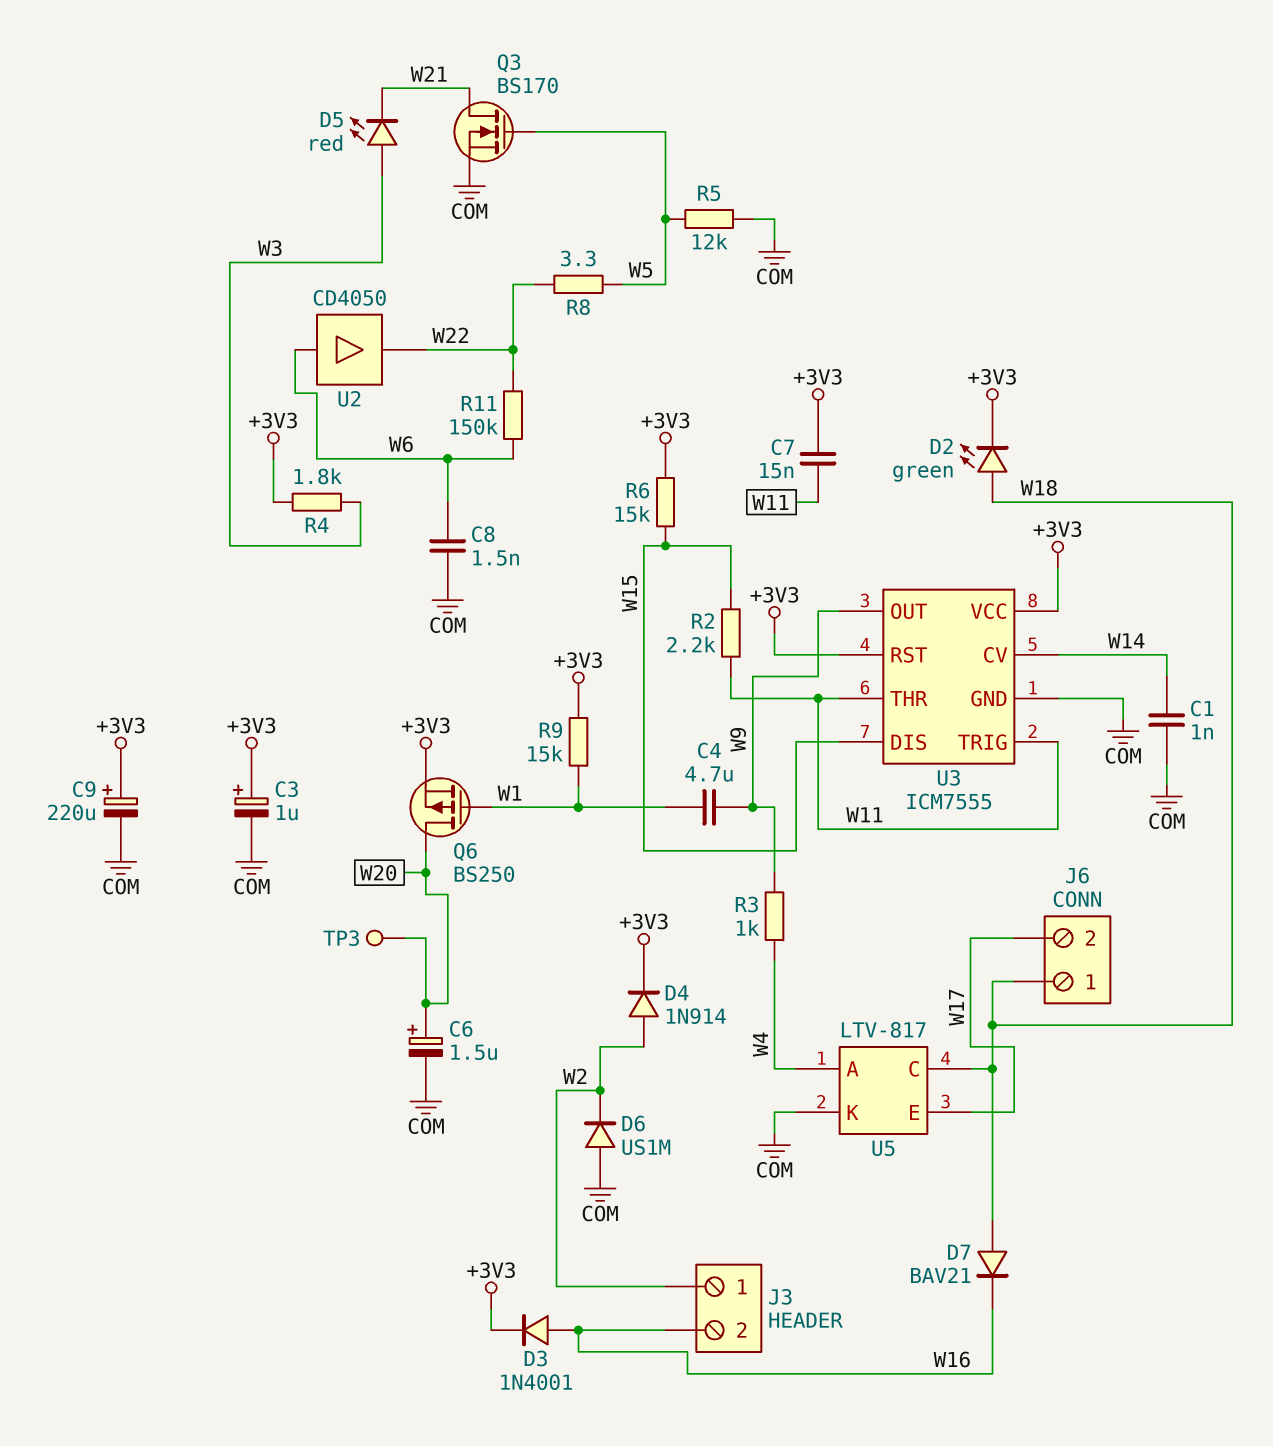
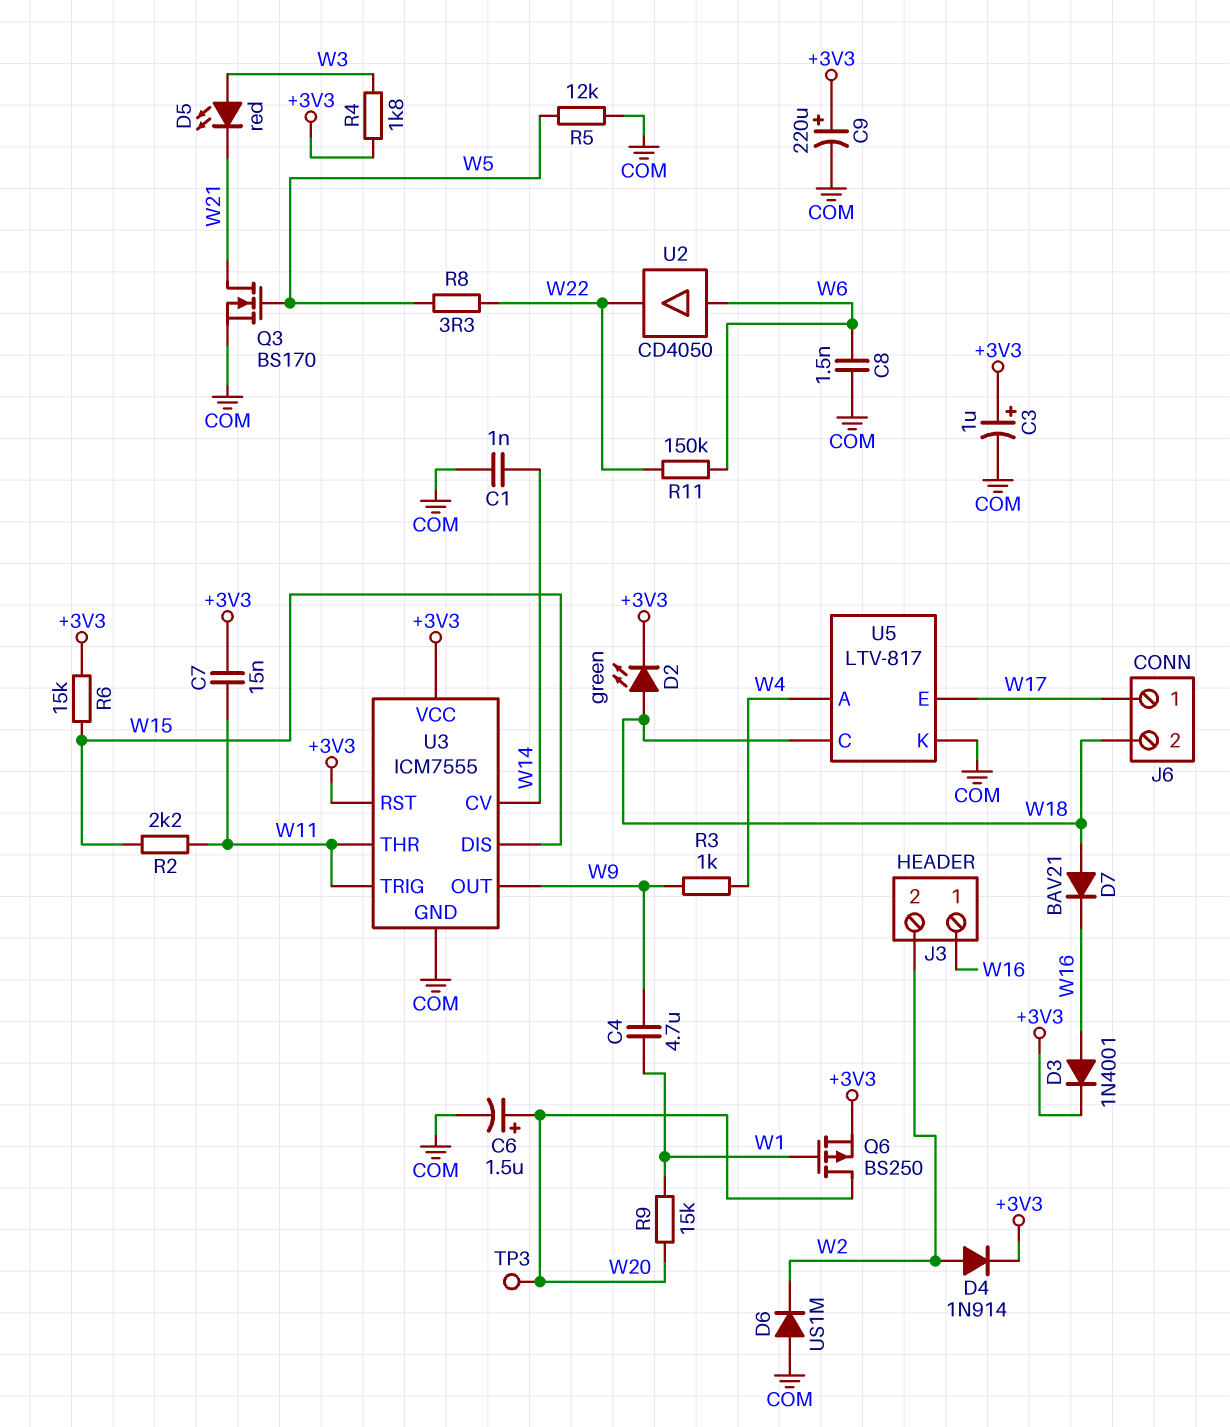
J3 pin 1: W2 -> W16
J3 pin 2: W16 -> W2
J6 pin 1: W18 -> W17
J6 pin 2: W17 -> W18
R9: 15k (+3V3, W1) -> 15k (W1, W20)

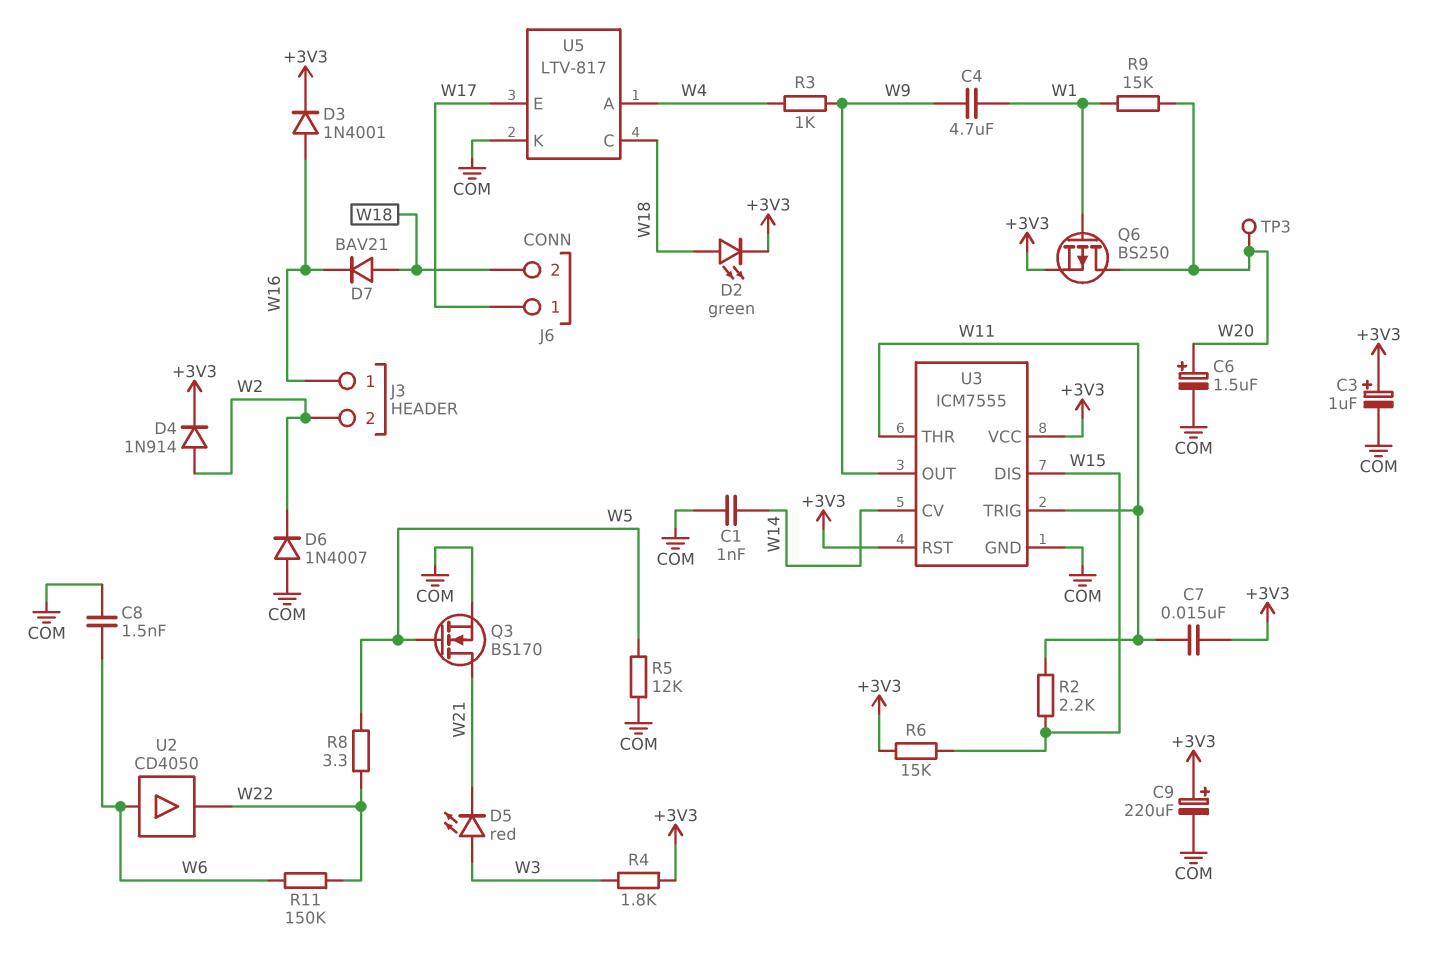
D6: diode US1M (A COM, K W2) -> diode 1N4007 (A COM, K W2)

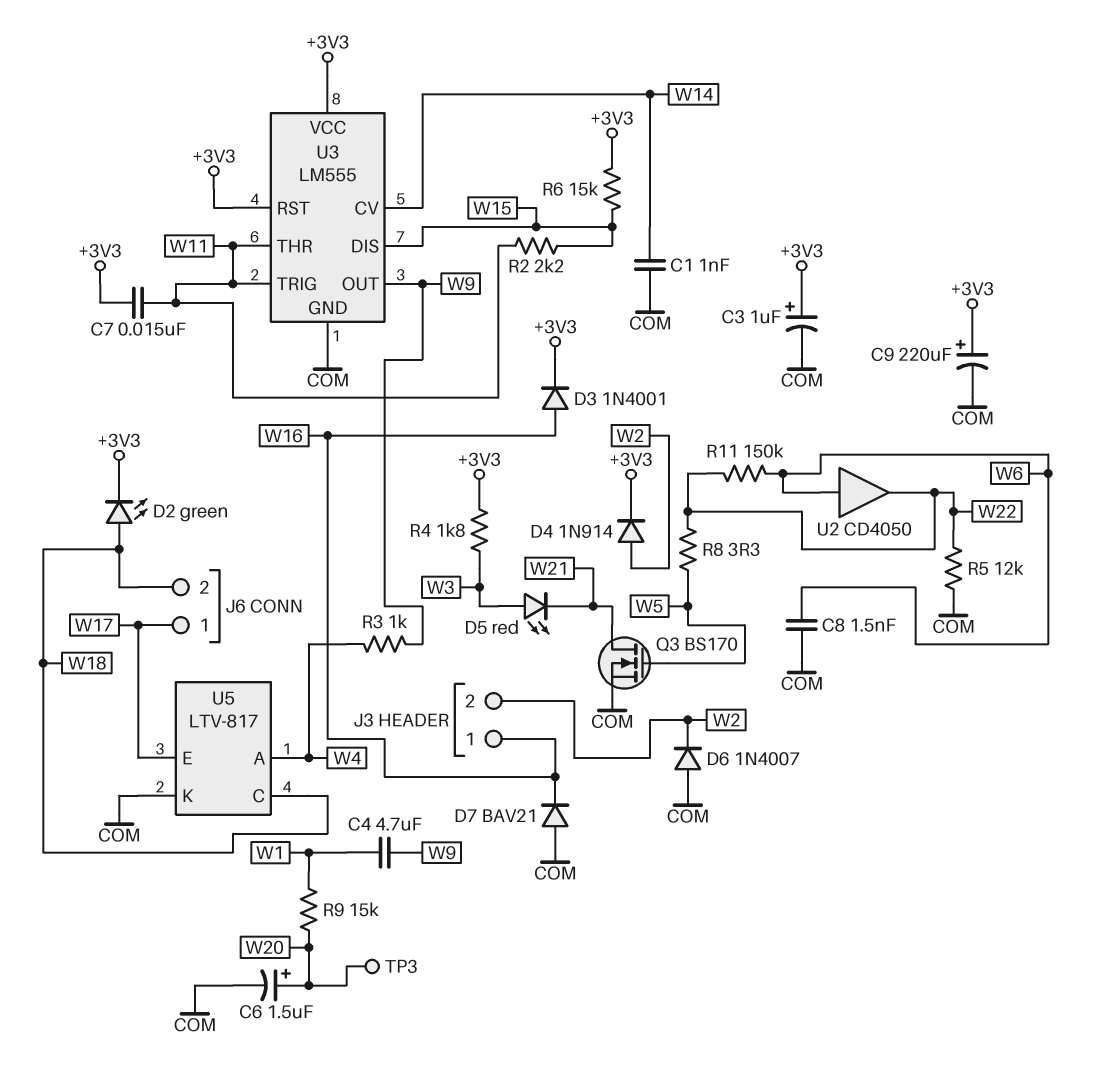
D7: diode BAV21 (A W18, K W16) -> diode BAV21 (A COM, K W16)
Q6: PMOS BS250 (G W1, D W20, S +3V3) -> none
R5: 12k (COM, W5) -> 12k (COM, W22)
U3: ICM7555 -> LM555

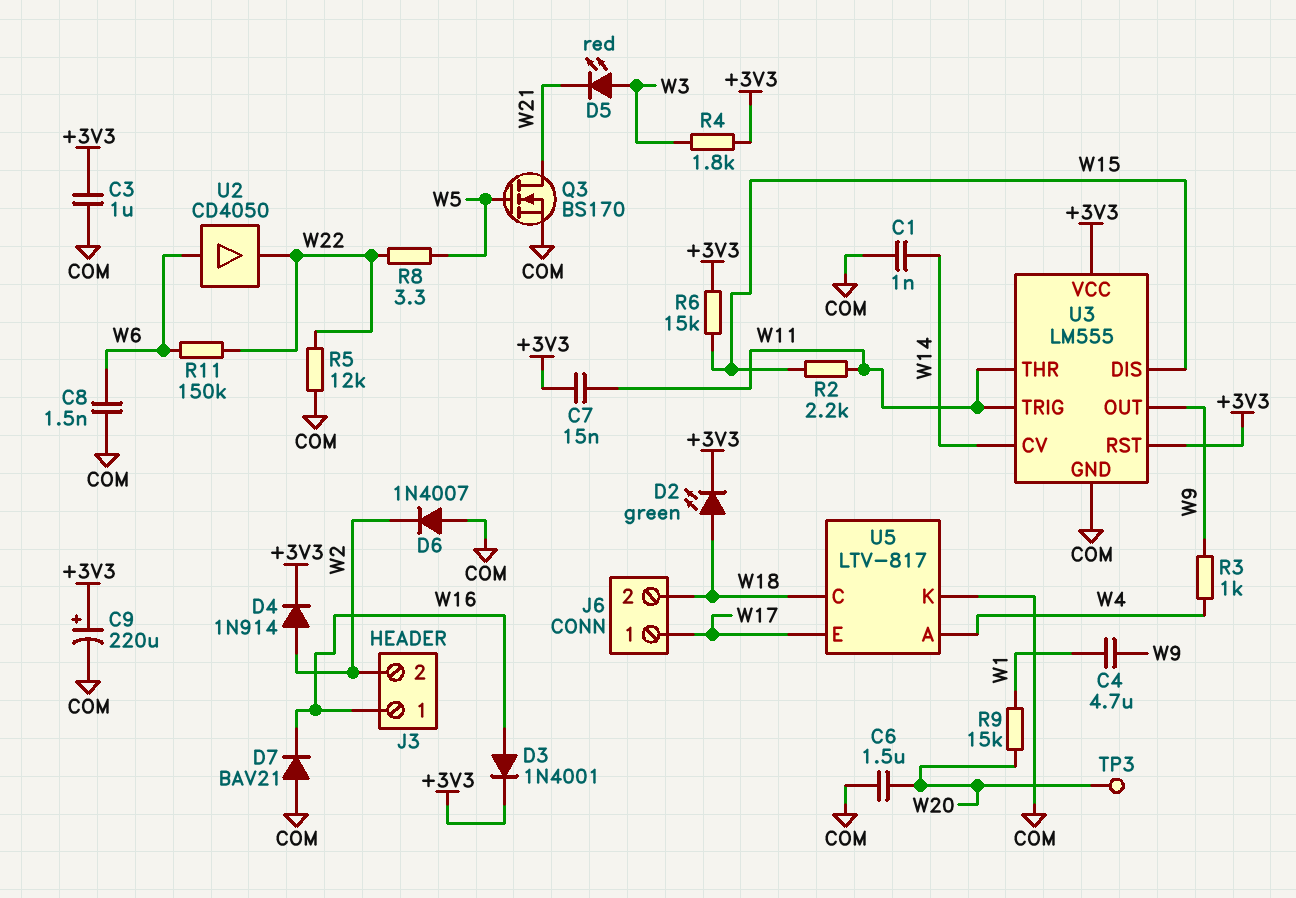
C3: 1uF (plus +3V3, minus COM) -> 1uF (+3V3, COM)
C6: 1.5uF (plus W20, minus COM) -> 1.5uF (COM, W20)

